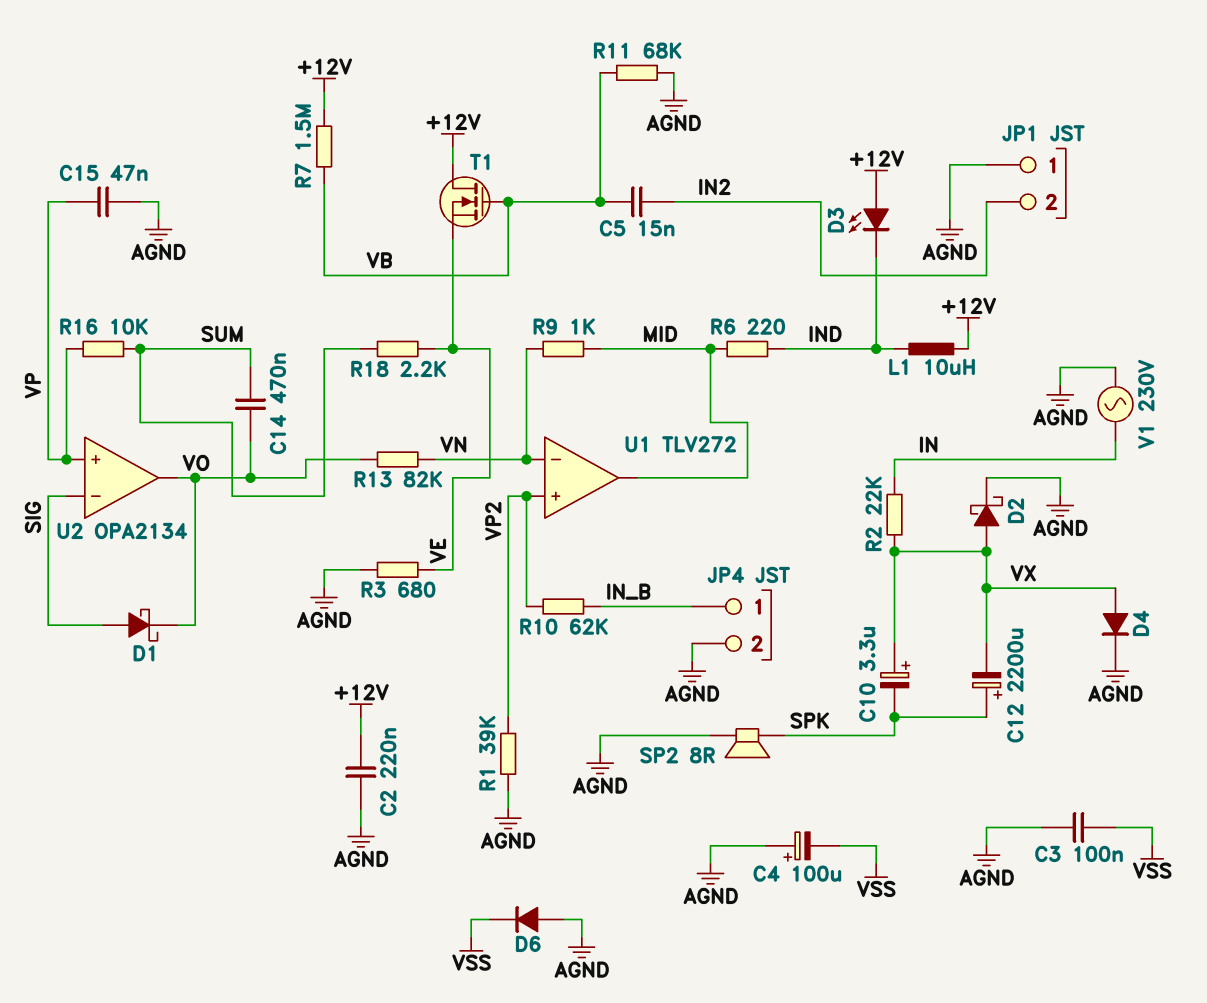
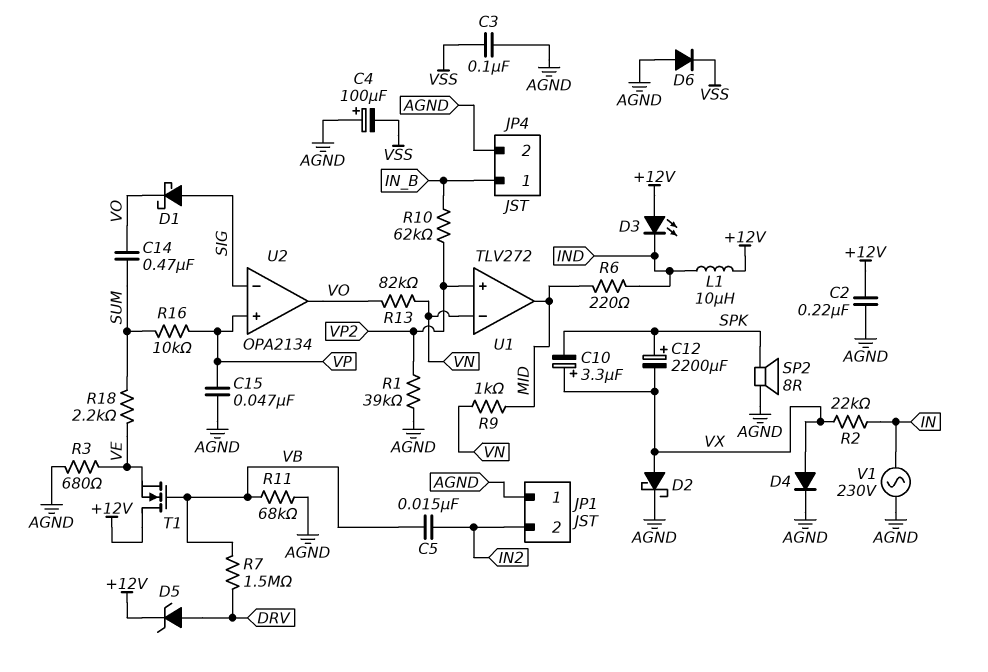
D5: none -> zener (A DRV, K +12V)
R7: 1.5M (+12V, VB) -> 1.5M (DRV, VB)

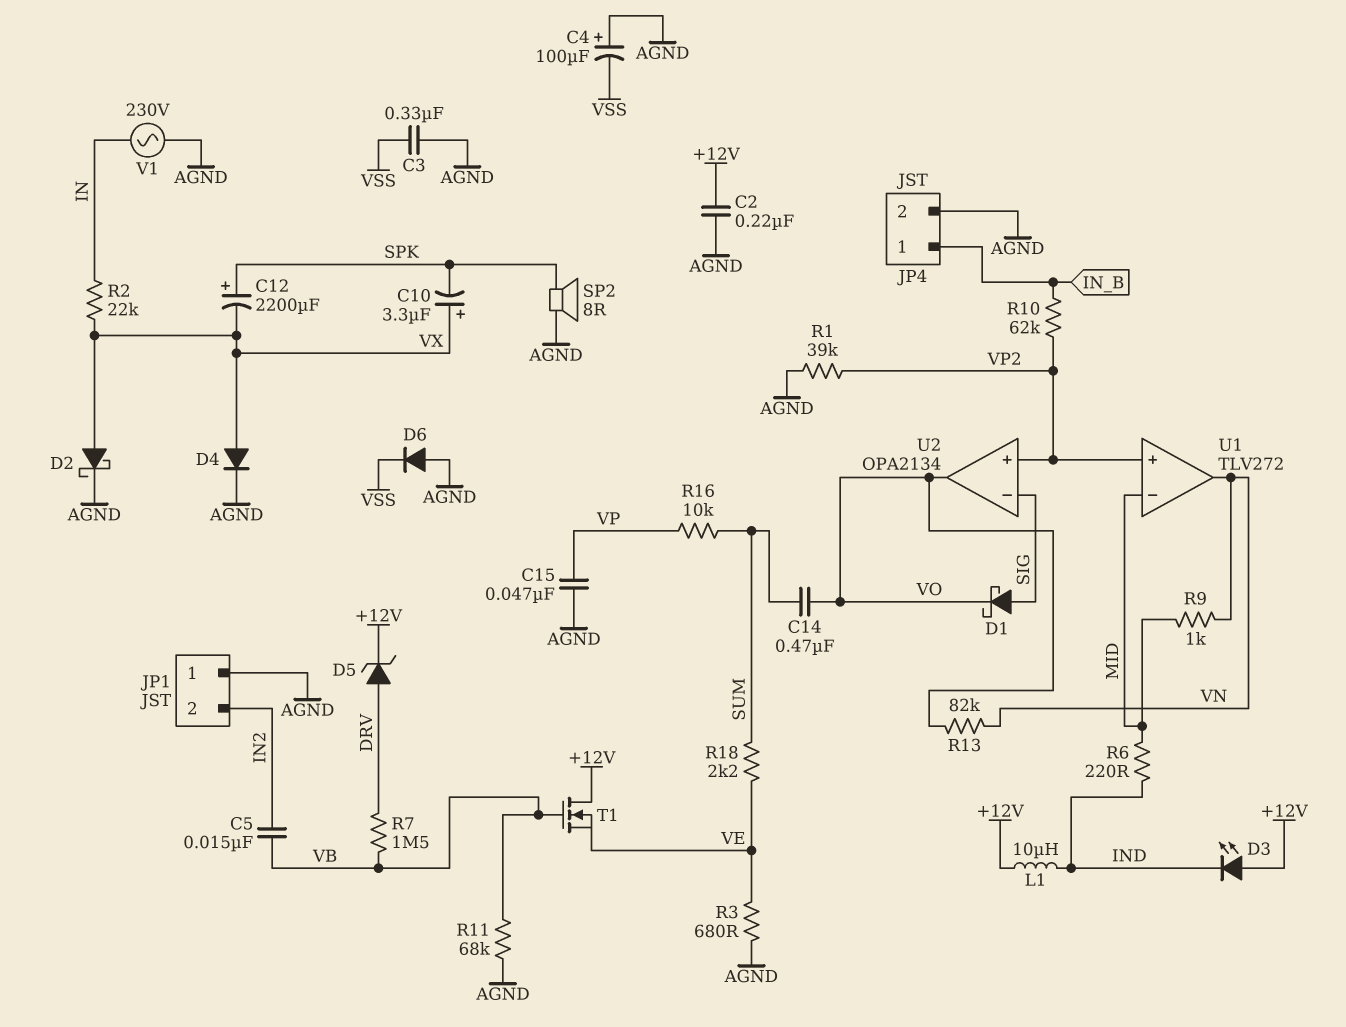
C3: 100nF (AGND, VSS) -> 330nF (AGND, VSS)
U1 pin in-: VN -> MID
U1 pin out: MID -> VN
U2 pin in+: VP -> VP2

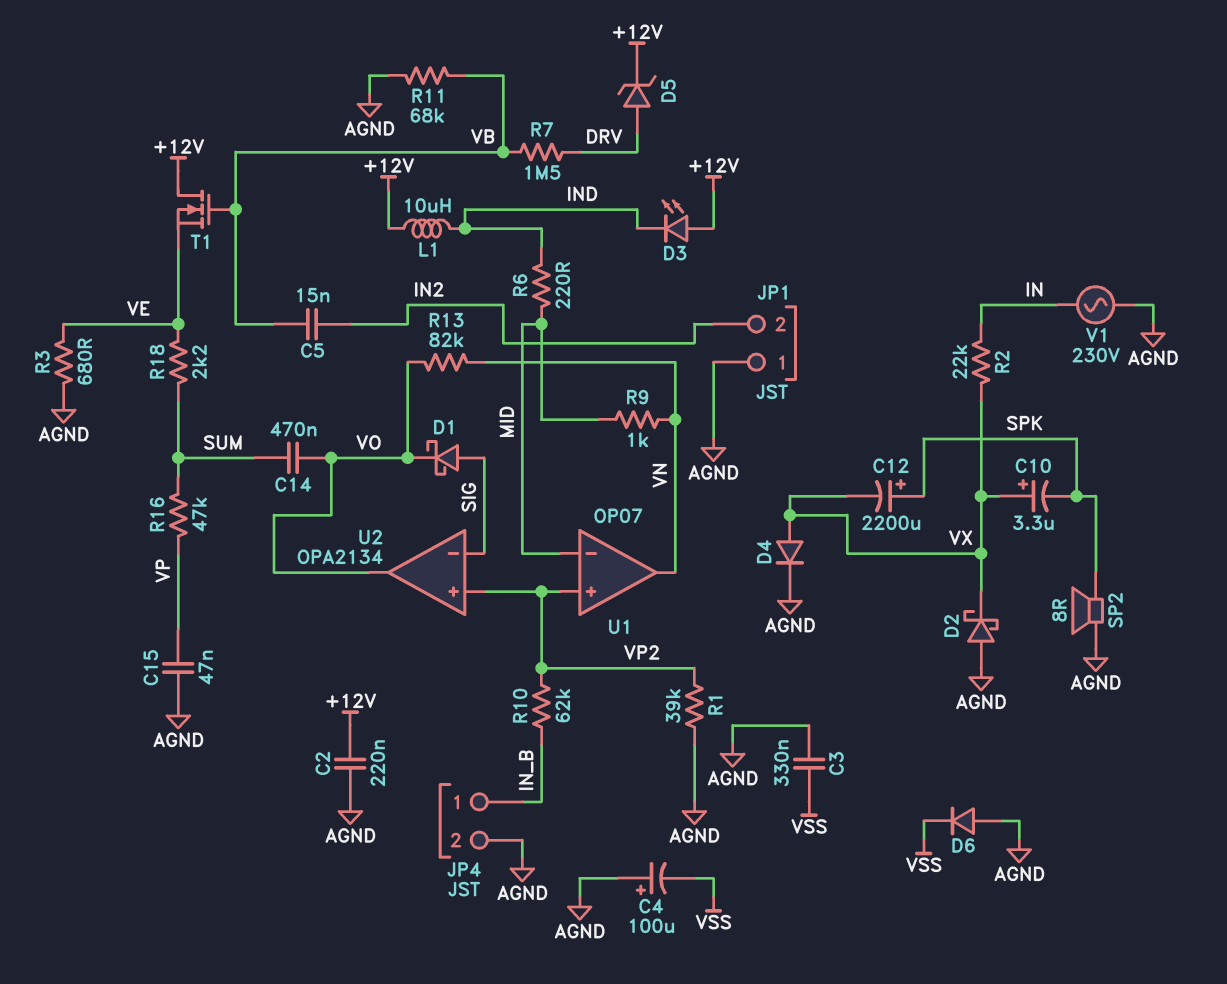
D2: schottky (A VX, K AGND) -> schottky (A AGND, K VX)
R16: 10k (SUM, VP) -> 47k (SUM, VP)
U1: TLV272 -> OP07

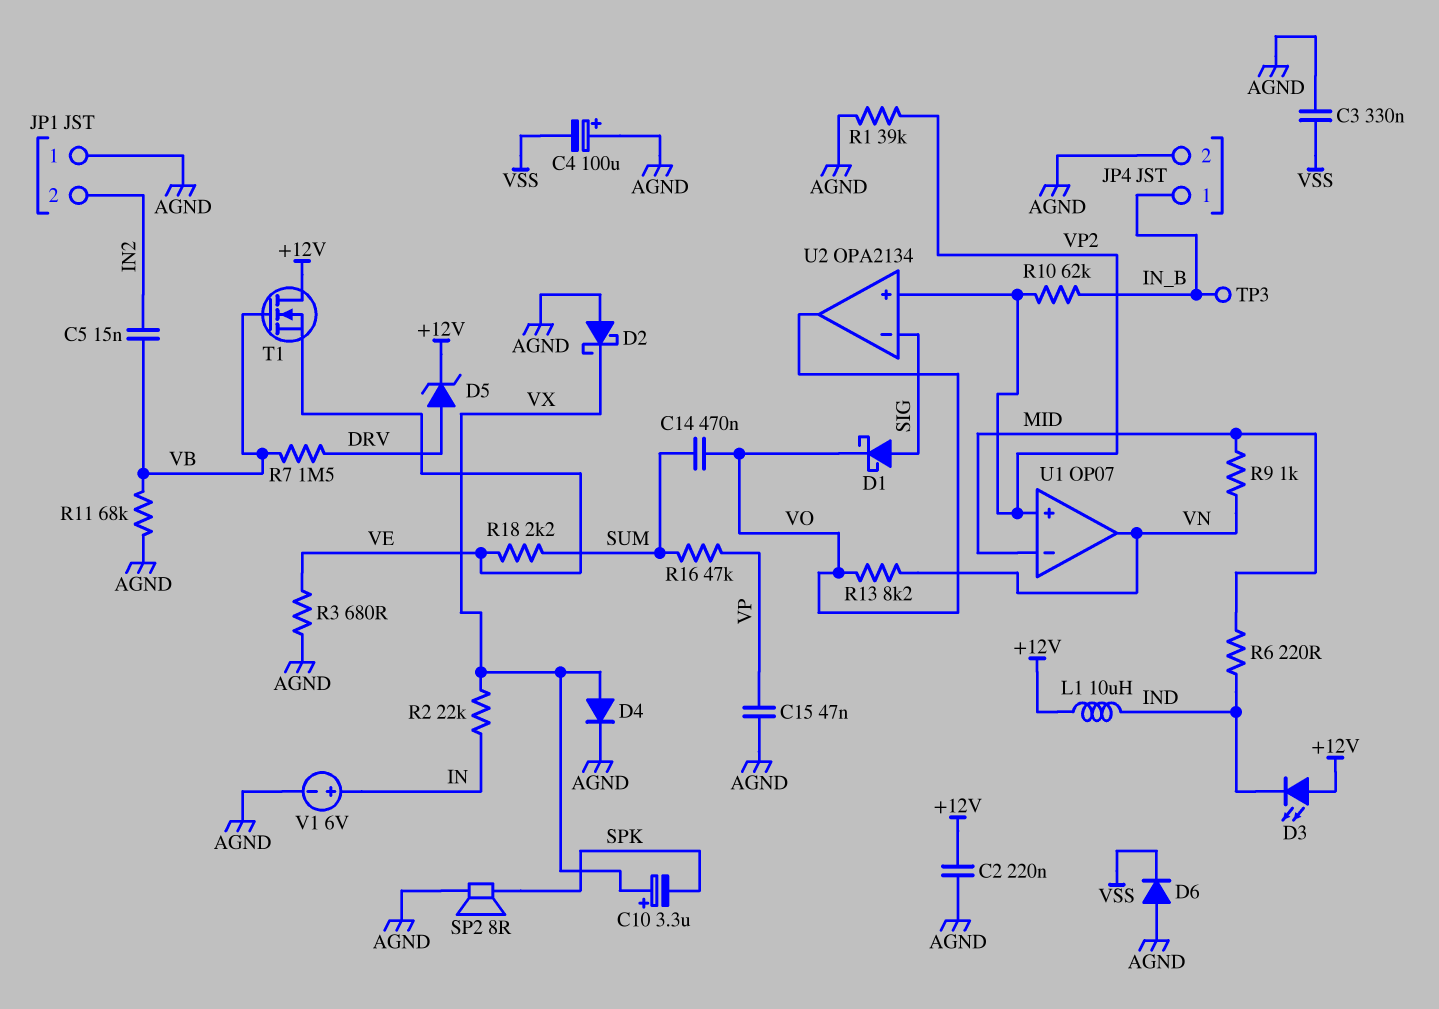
C12: 2200uF (plus SPK, minus VX) -> none
R13: 82k (VN, VO) -> 8.2k (VN, VO)
TP3: none -> test point (IN_B)
V1: AC 230V (AGND, IN) -> 6V (plus IN, minus AGND)

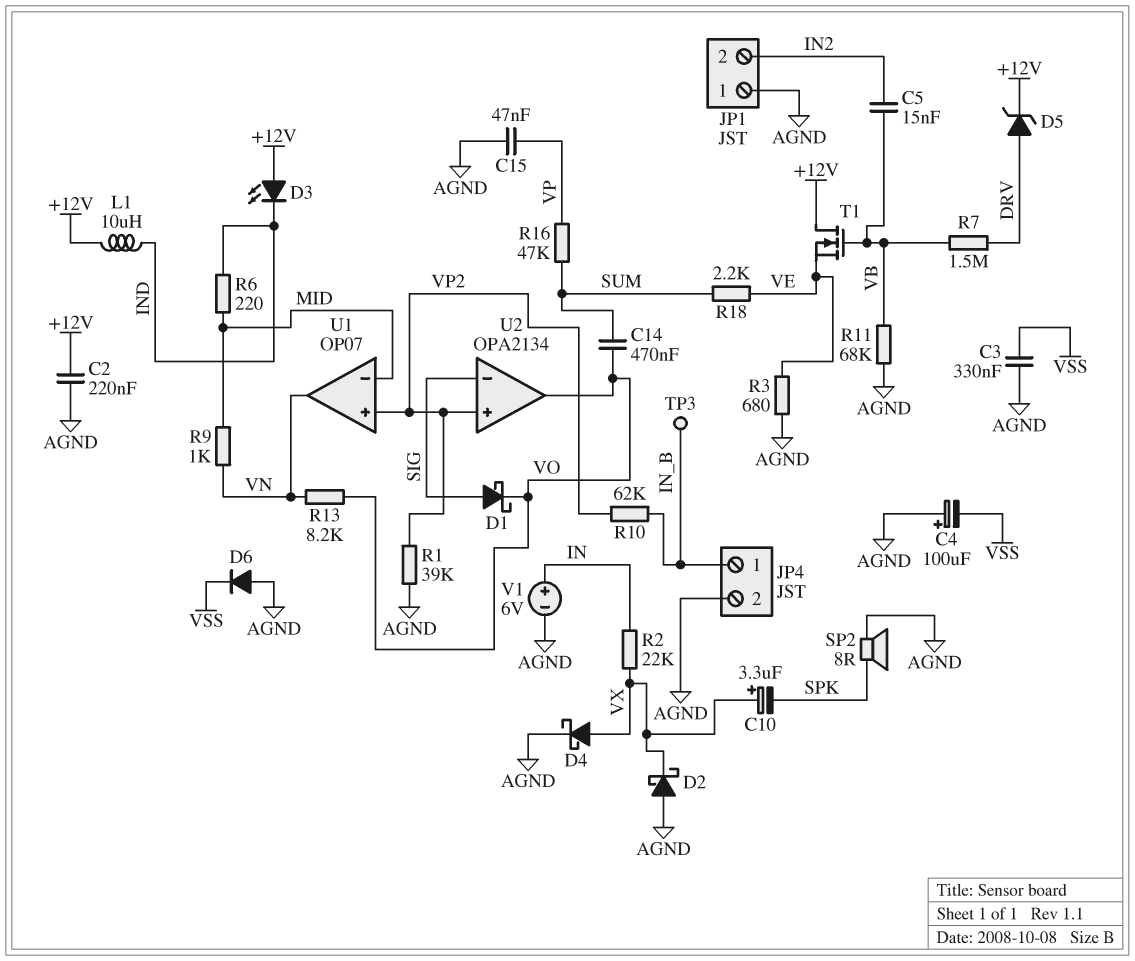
D4: diode (A VX, K AGND) -> schottky (A VX, K AGND)

